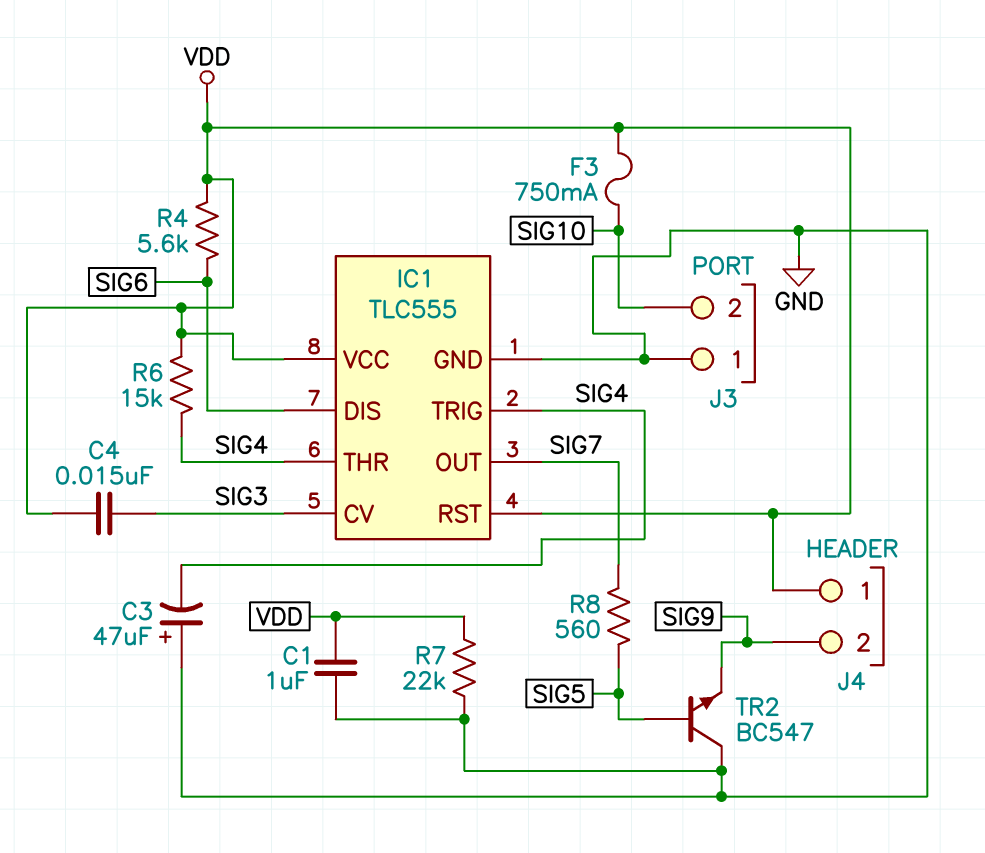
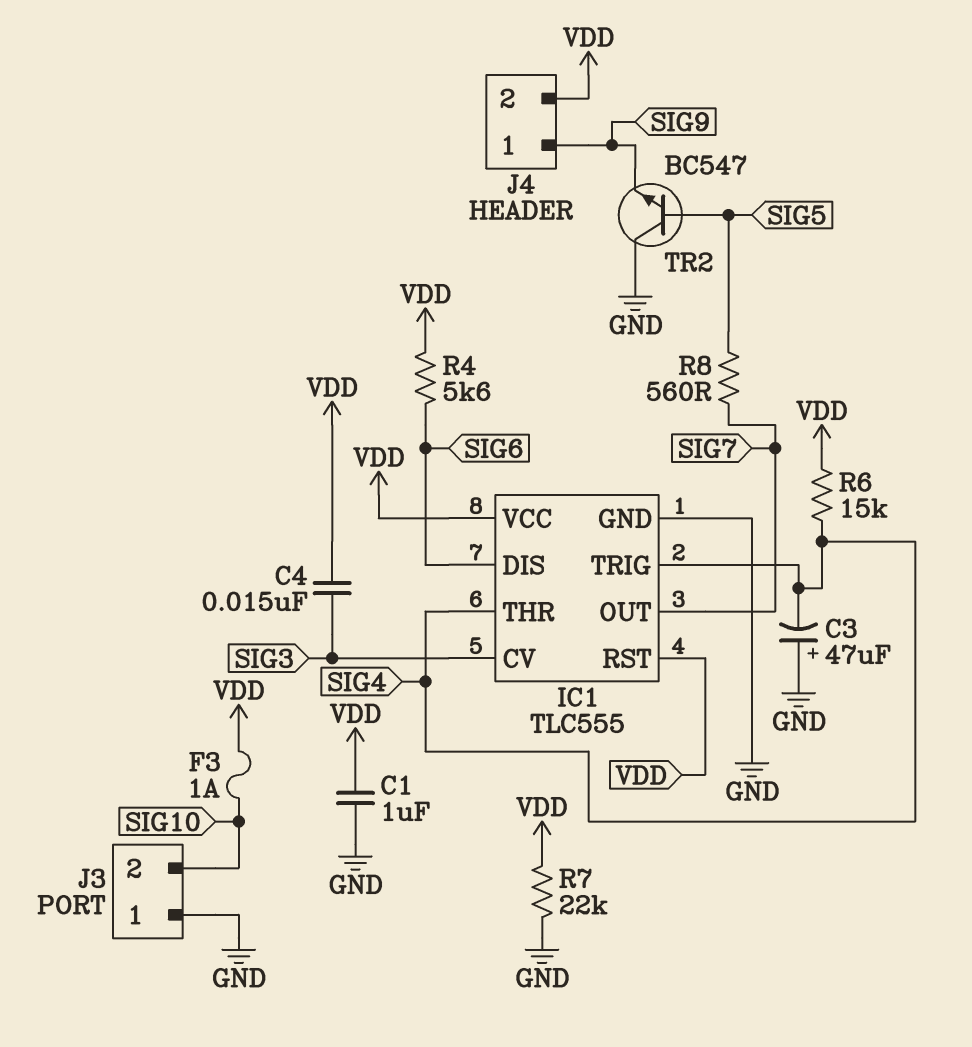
F3: 750mA (SIG10, VDD) -> 1A (SIG10, VDD)
J4 pin 1: VDD -> SIG9
J4 pin 2: SIG9 -> VDD

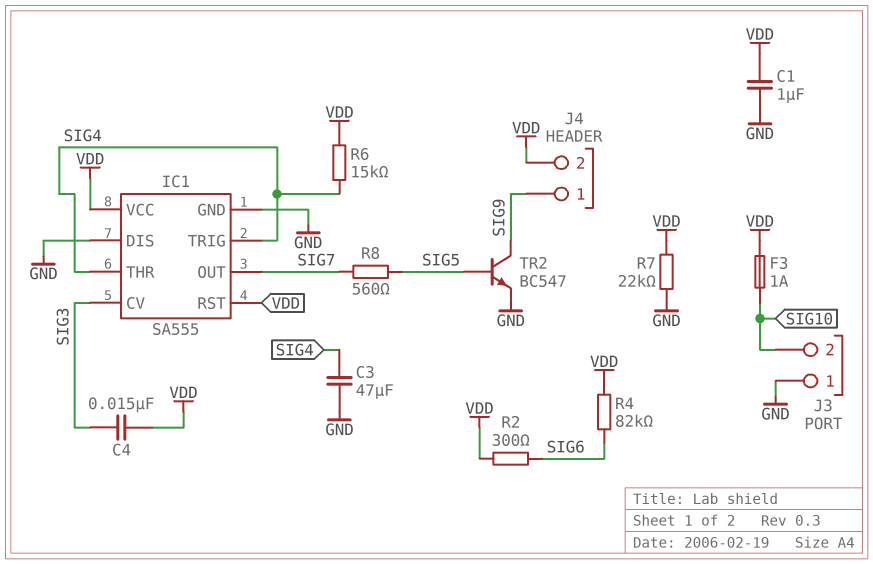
C3: 47uF (plus GND, minus SIG4) -> 47uF (GND, SIG4)
IC1: TLC555 -> SA555
IC1 pin DIS: SIG6 -> GND
R2: none -> 300 (SIG6, VDD)
R4: 5.6k (SIG6, VDD) -> 82k (SIG6, VDD)
TR2: NPN BC547 (B SIG5, C GND, E SIG9) -> NPN BC547 (B SIG5, C SIG9, E GND)

